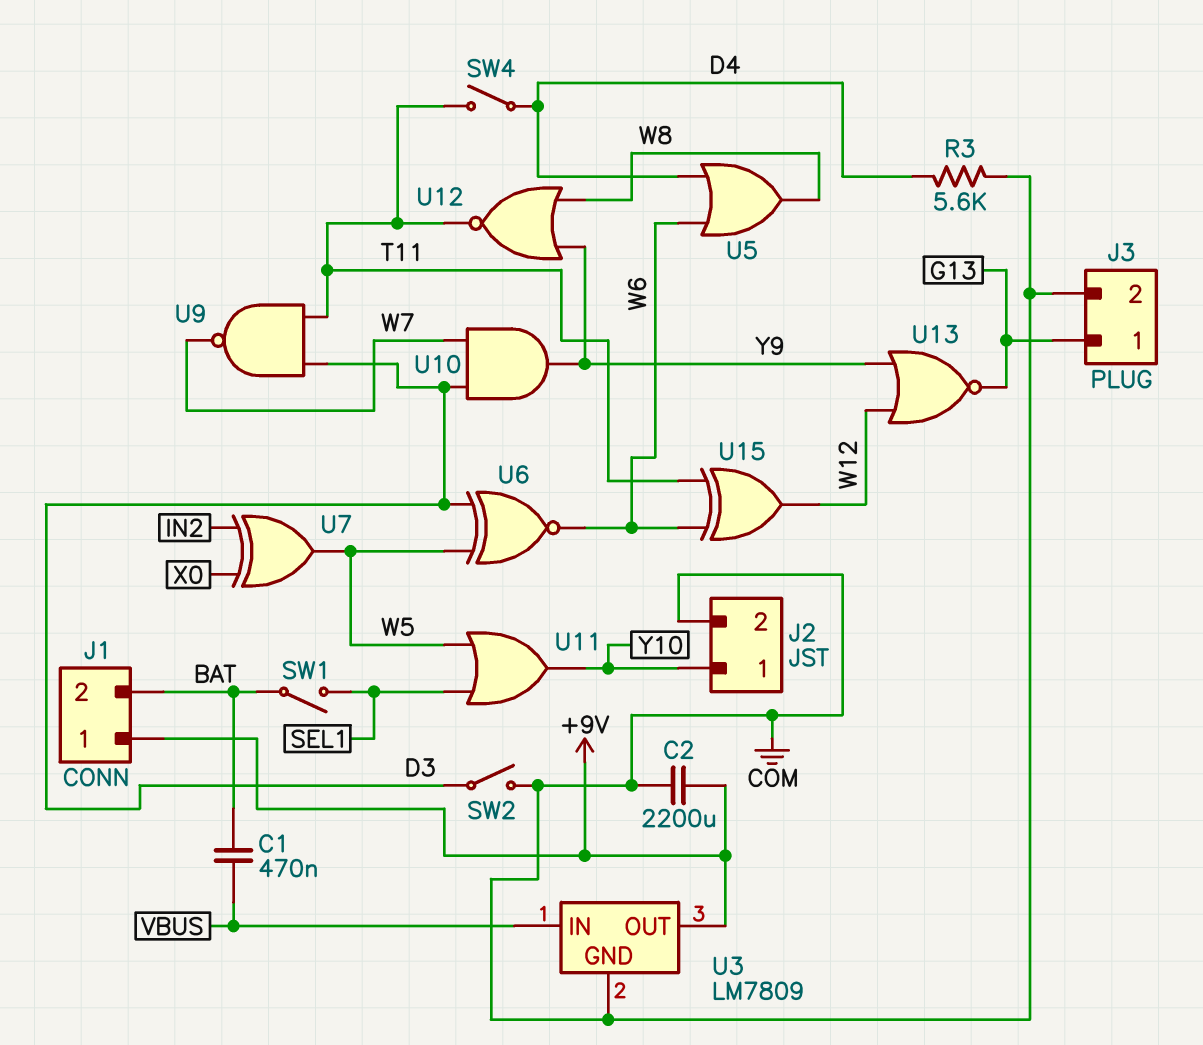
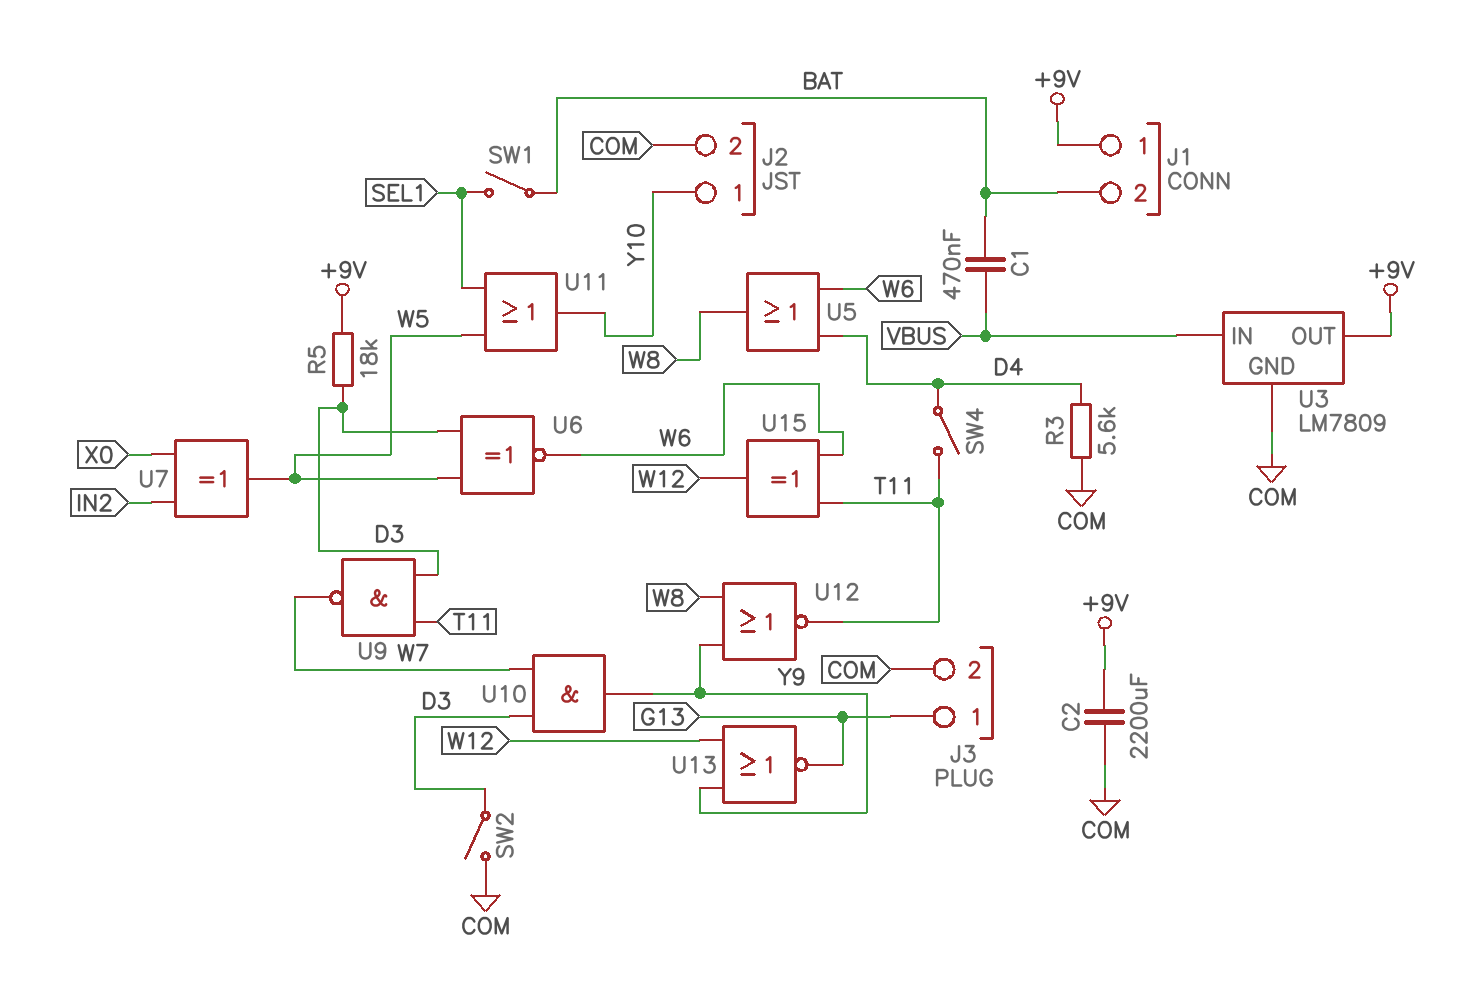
R5: none -> 18k (+9V, D3)

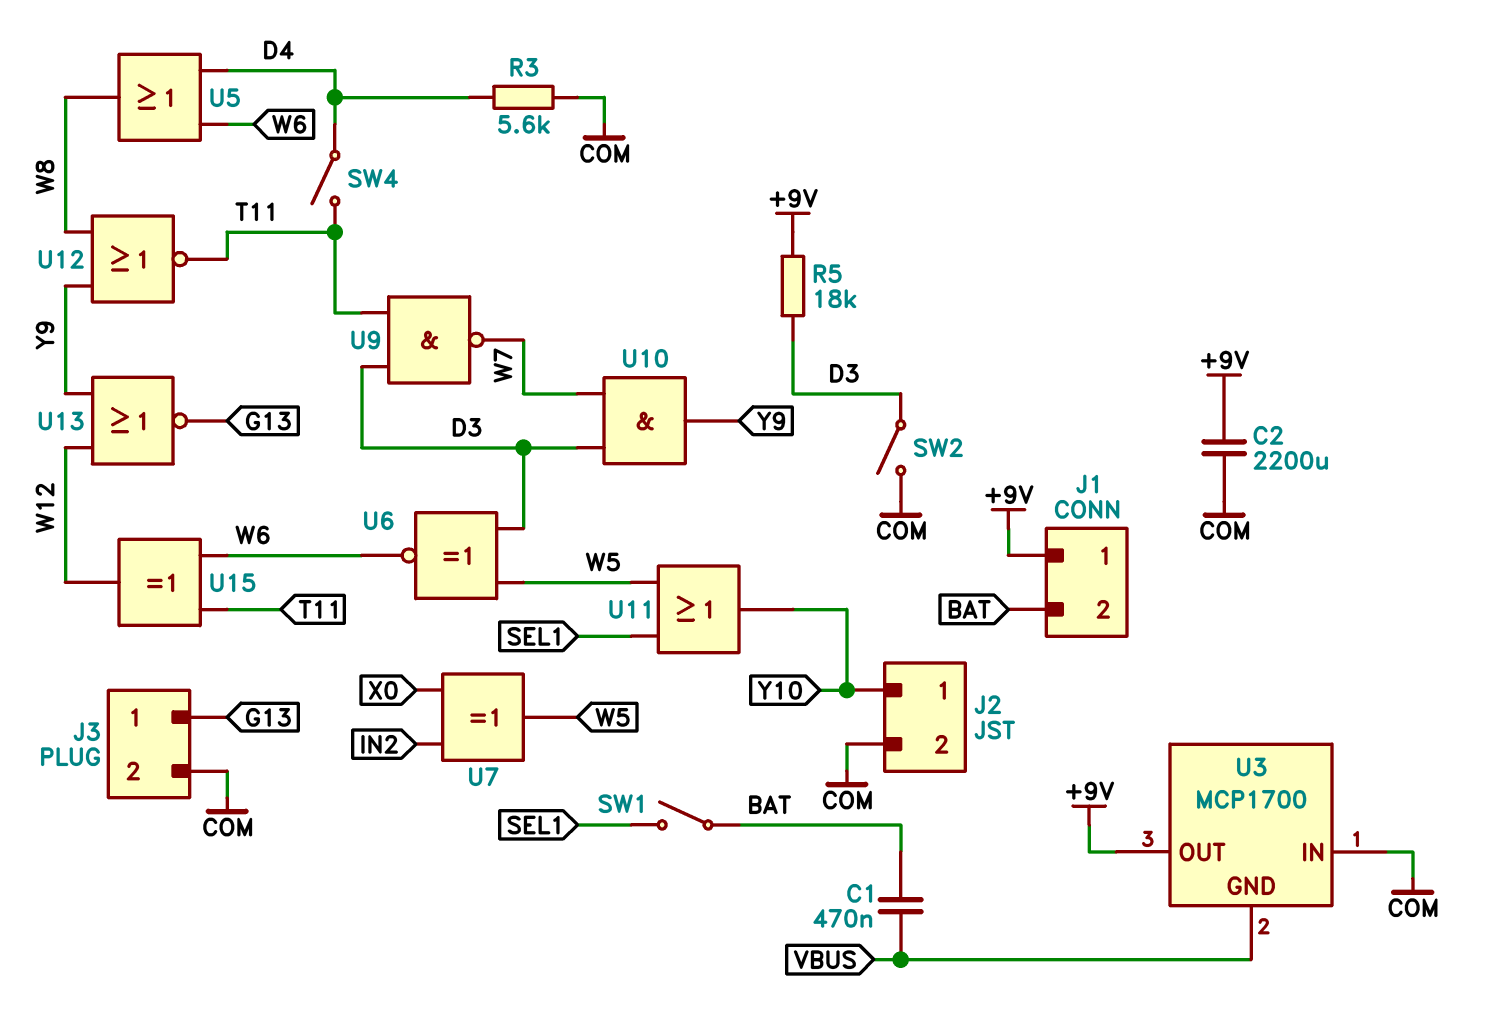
U3: LM7809 -> MCP1700
U3 pin GND: COM -> VBUS
U3 pin IN: VBUS -> COM

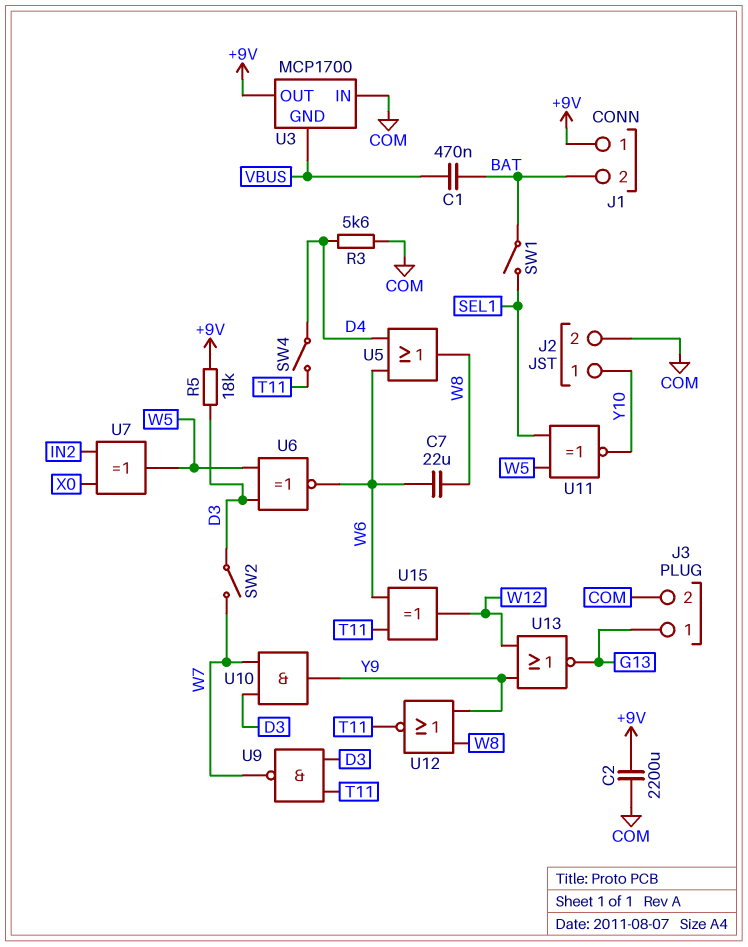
C7: none -> 22uF (W6, W8)
SW2: switch (COM, D3) -> switch (D3, W7)
U11: OR (in SEL1, in W5, out Y10) -> XNOR (in SEL1, in W5, out Y10)

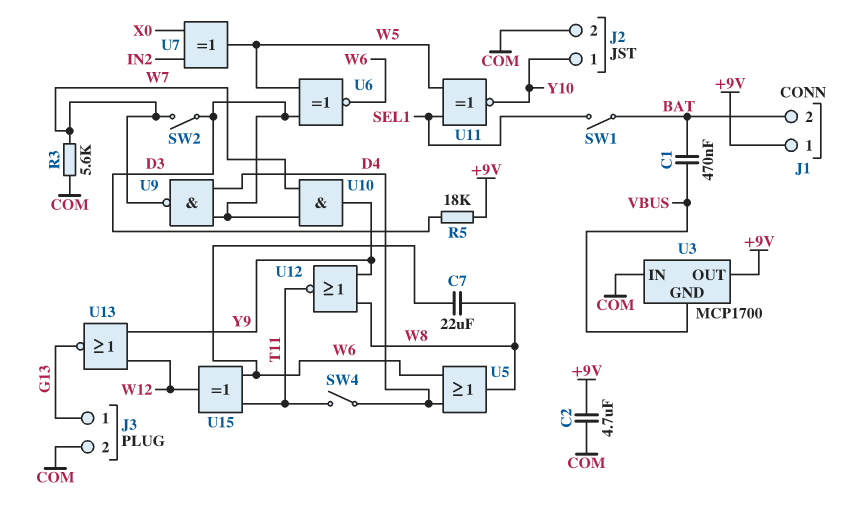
C2: 2200uF (+9V, COM) -> 4.7uF (+9V, COM)
R3: 5.6k (COM, D4) -> 5.6k (COM, W7)
U9: NAND (in D3, in T11, out W7) -> NAND (in D3, in D4, out W7)

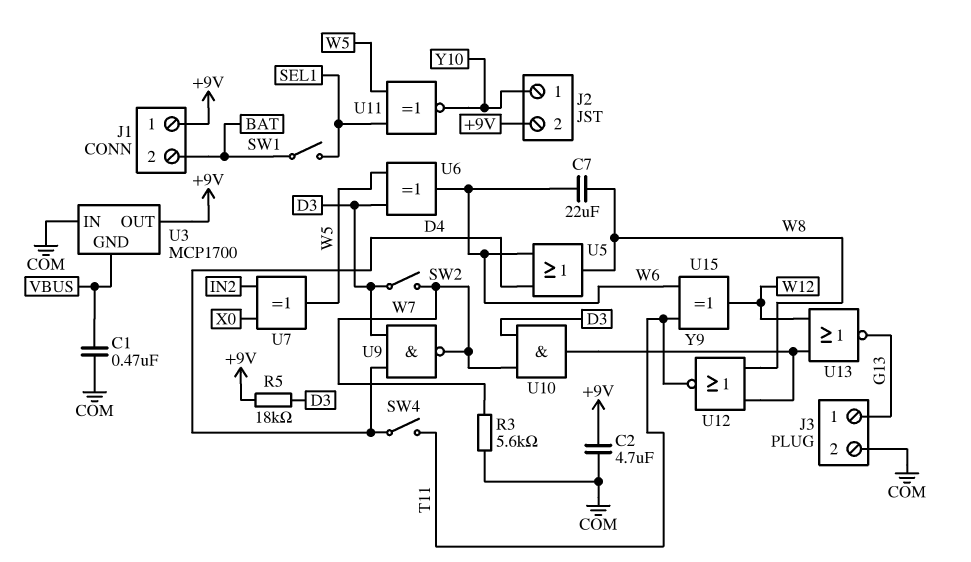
C1: 470nF (BAT, VBUS) -> 470nF (COM, VBUS)
J2 pin 2: COM -> +9V
U6: XNOR (in D3, in W5, out W6) -> XOR (in D3, in W5, out W6)

